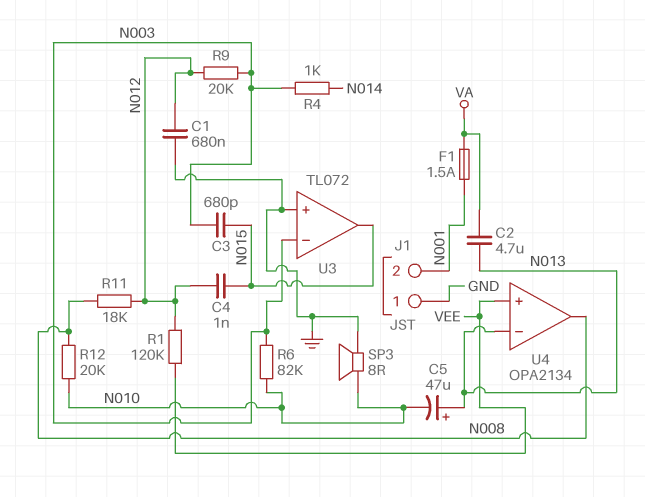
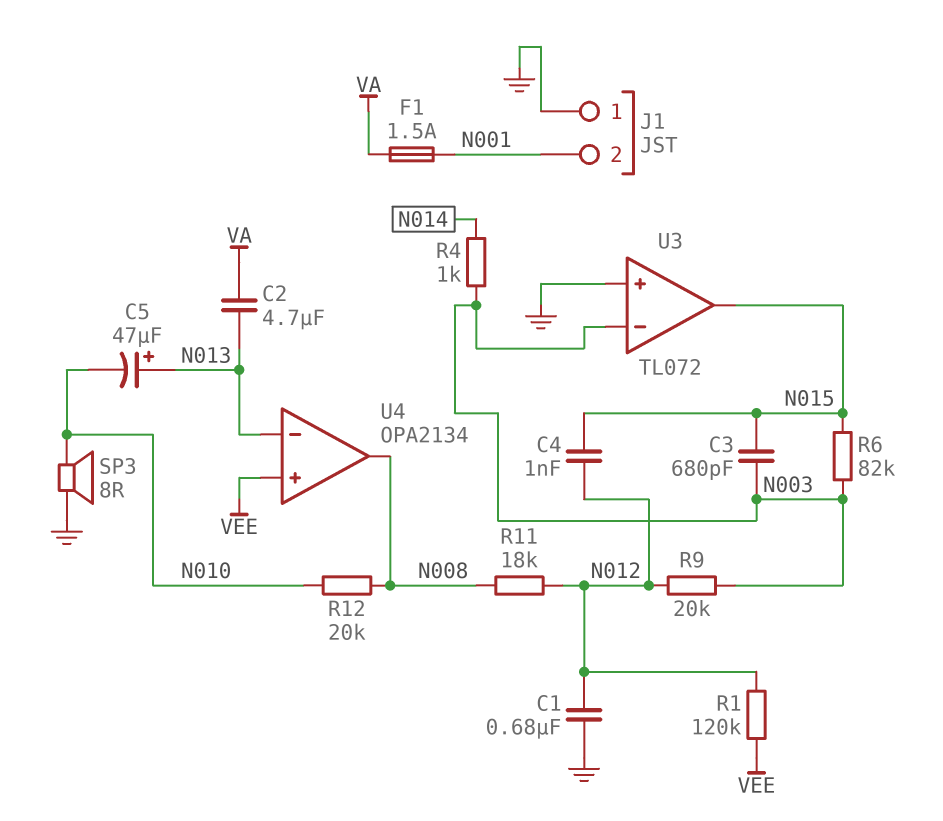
R6: 82k (N003, N010) -> 82k (N003, N015)

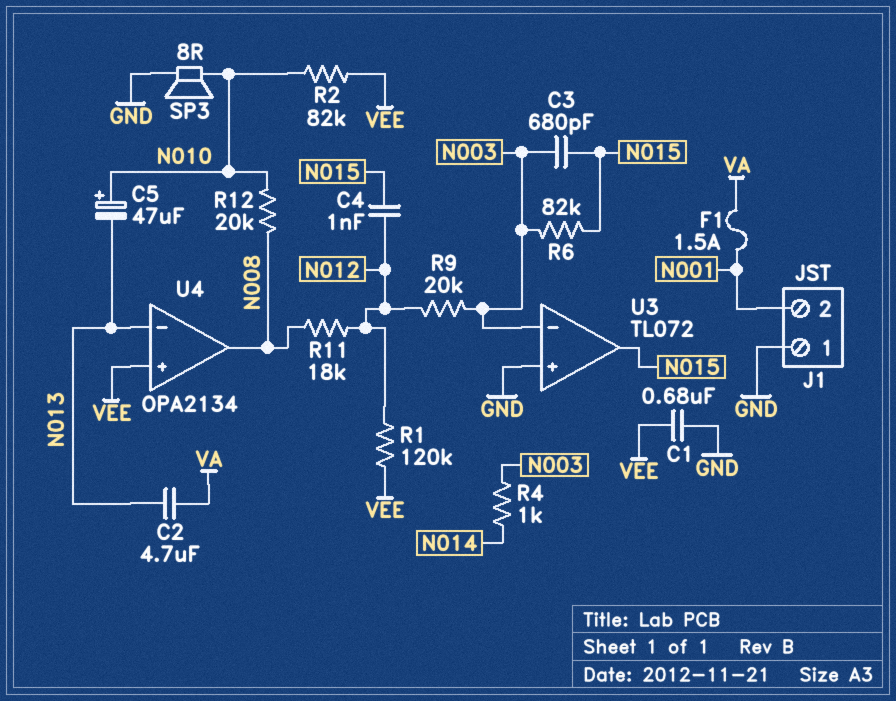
C1: 680nF (GND, N012) -> 680nF (GND, VEE)
C5: 47uF (plus N013, minus N010) -> 47uF (plus N010, minus N013)
R2: none -> 82k (N010, VEE)

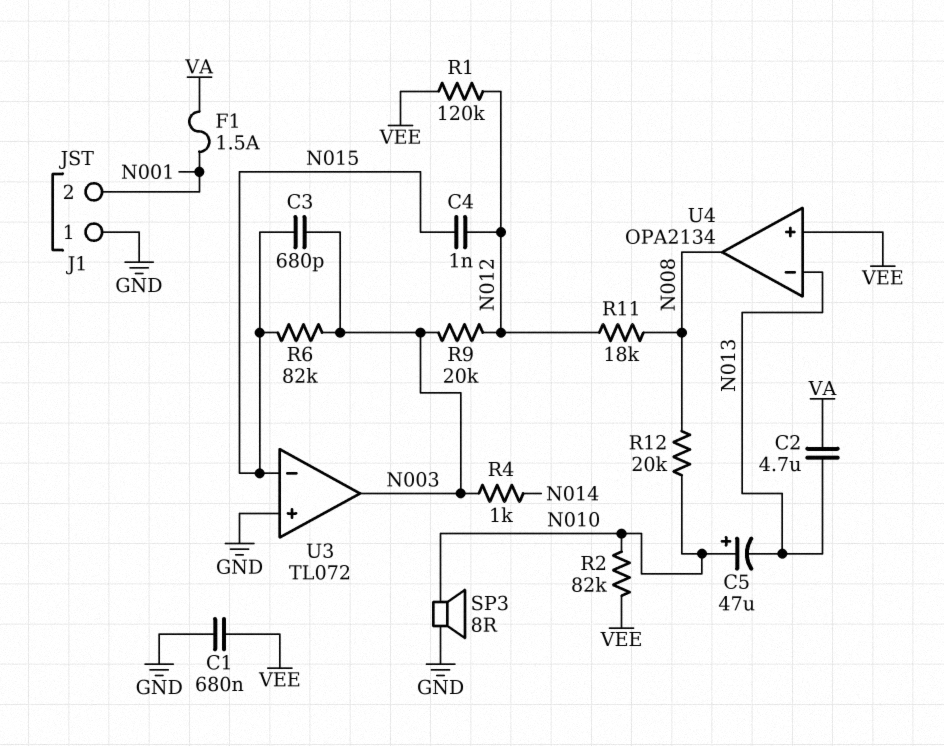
U3 pin in-: N003 -> N015
U3 pin out: N015 -> N003

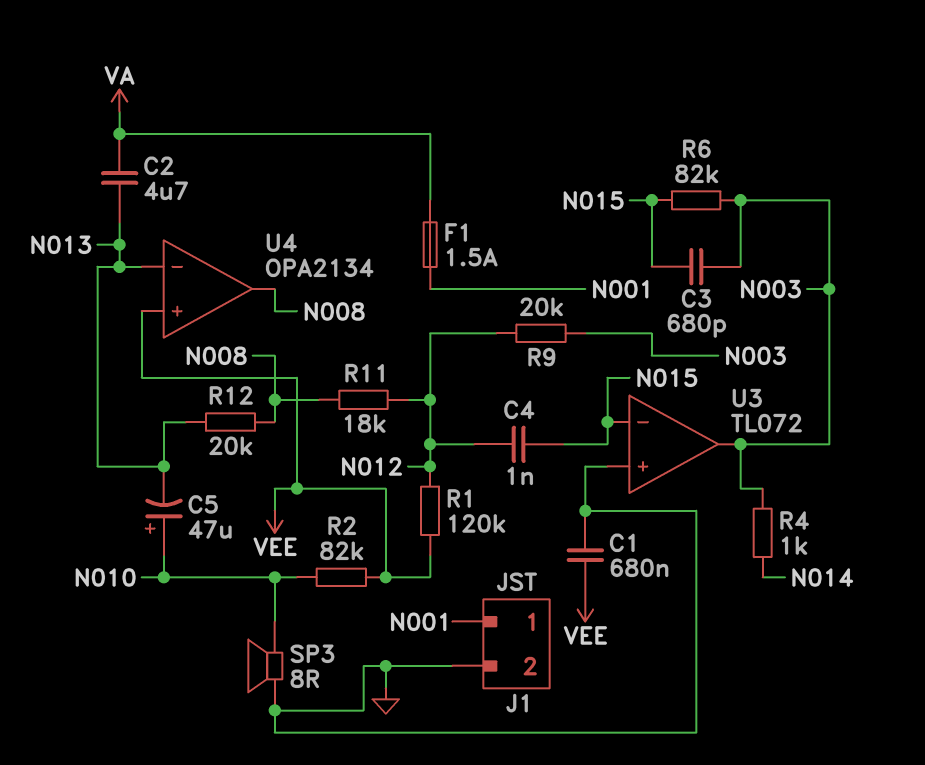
J1 pin 1: GND -> N001
J1 pin 2: N001 -> GND
R12: 20k (N008, N010) -> 20k (N008, N013)

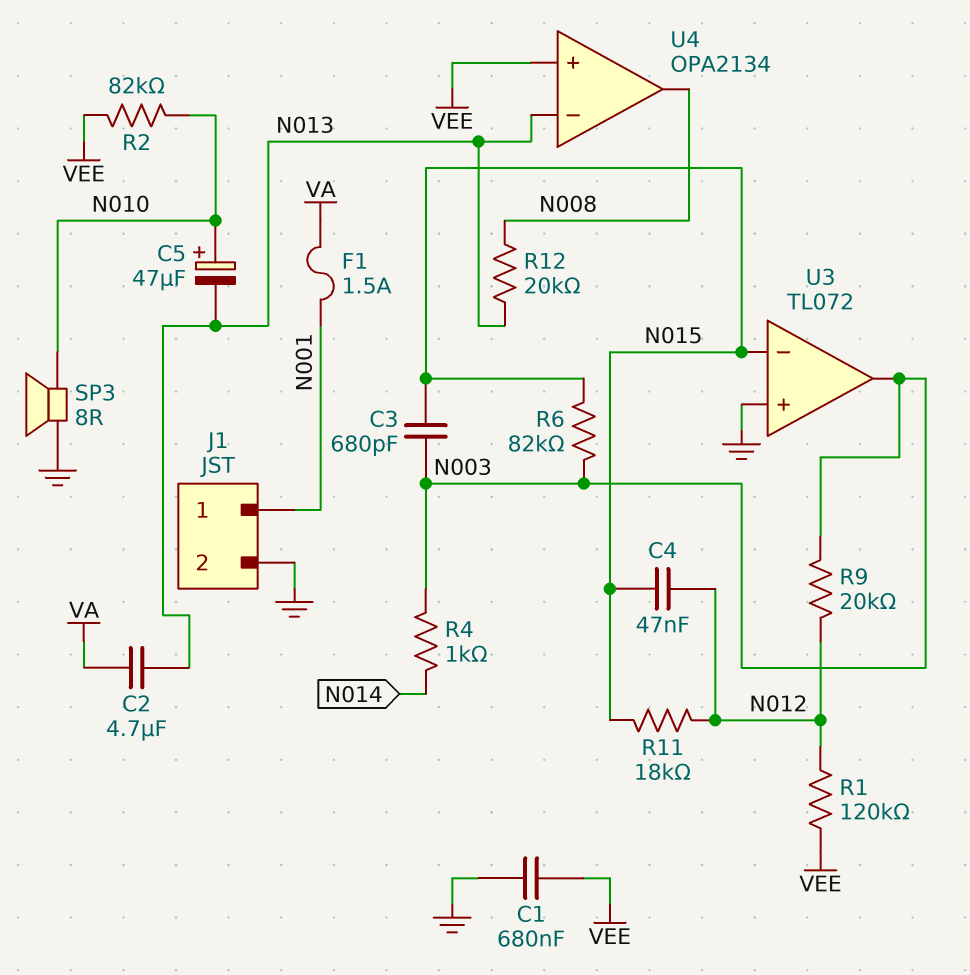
C4: 1nF (N012, N015) -> 47nF (N012, N015)
R11: 18k (N008, N012) -> 18k (N012, N015)

